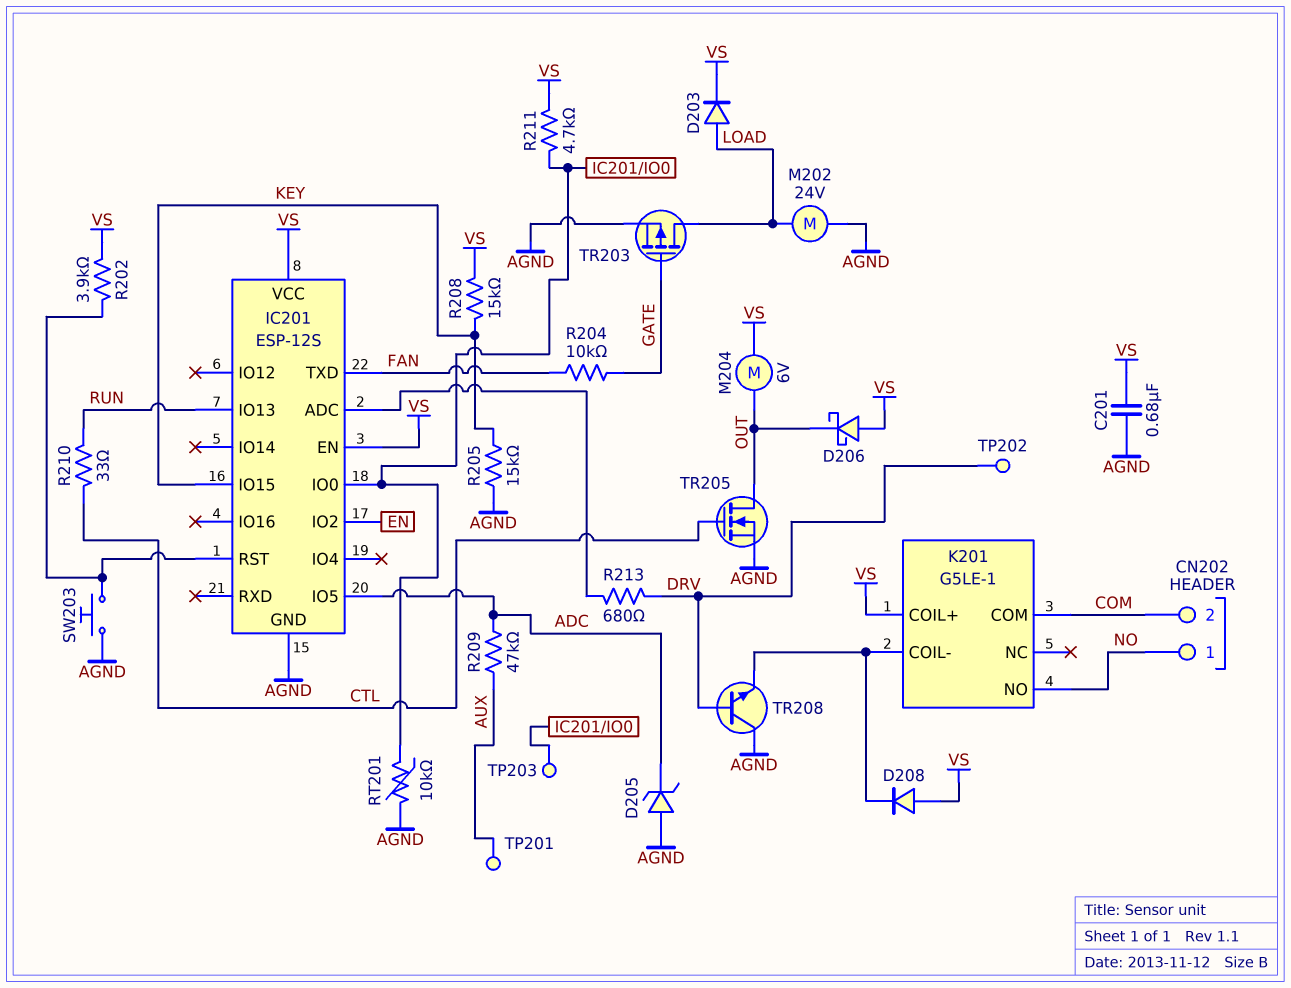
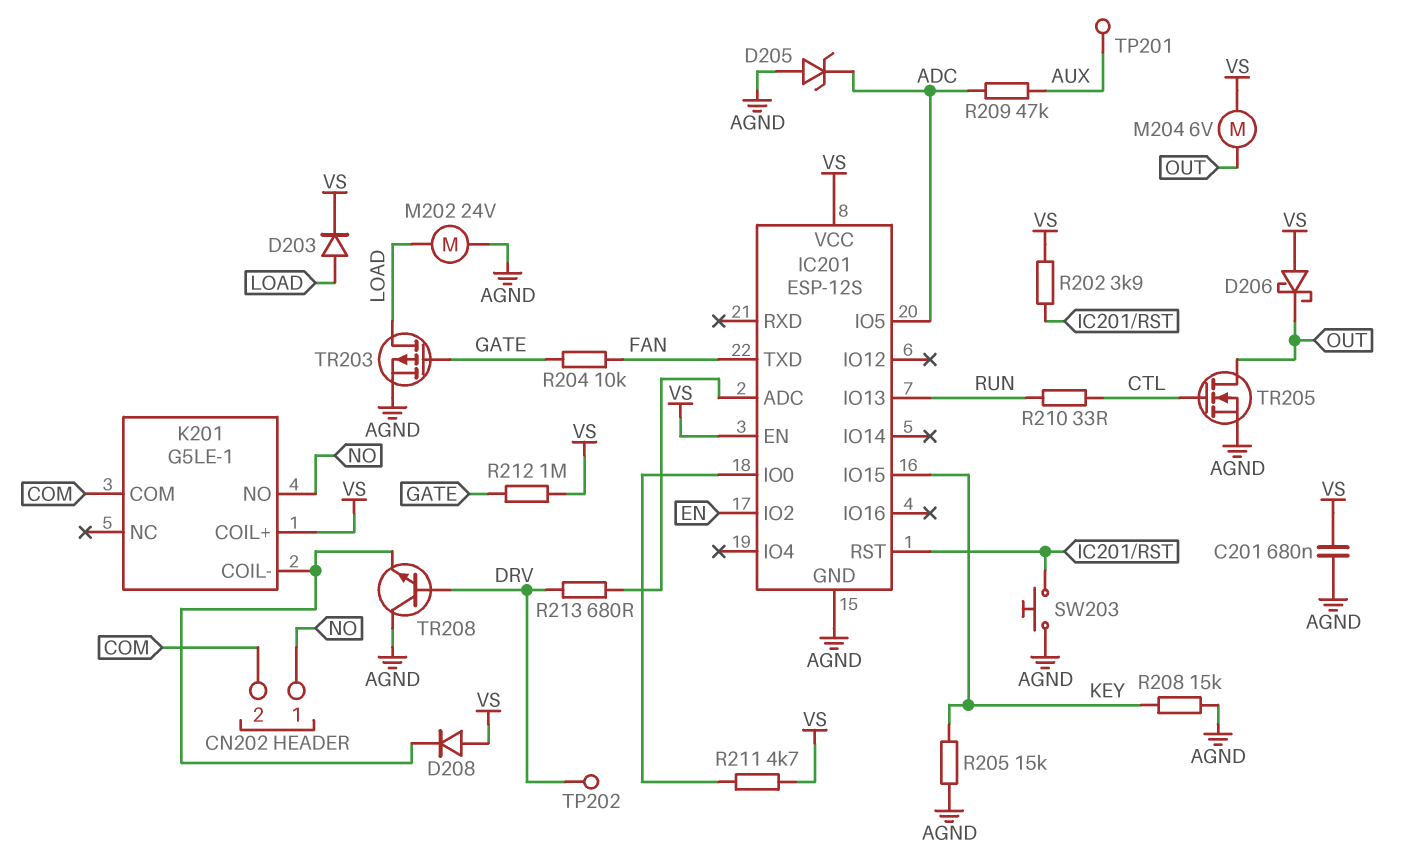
R208: 15k (KEY, VS) -> 15k (AGND, KEY)
R212: none -> 1M (GATE, VS)
RT201: 10k (AGND, IC201/IO0) -> none
TP203: test point (IC201/IO0) -> none

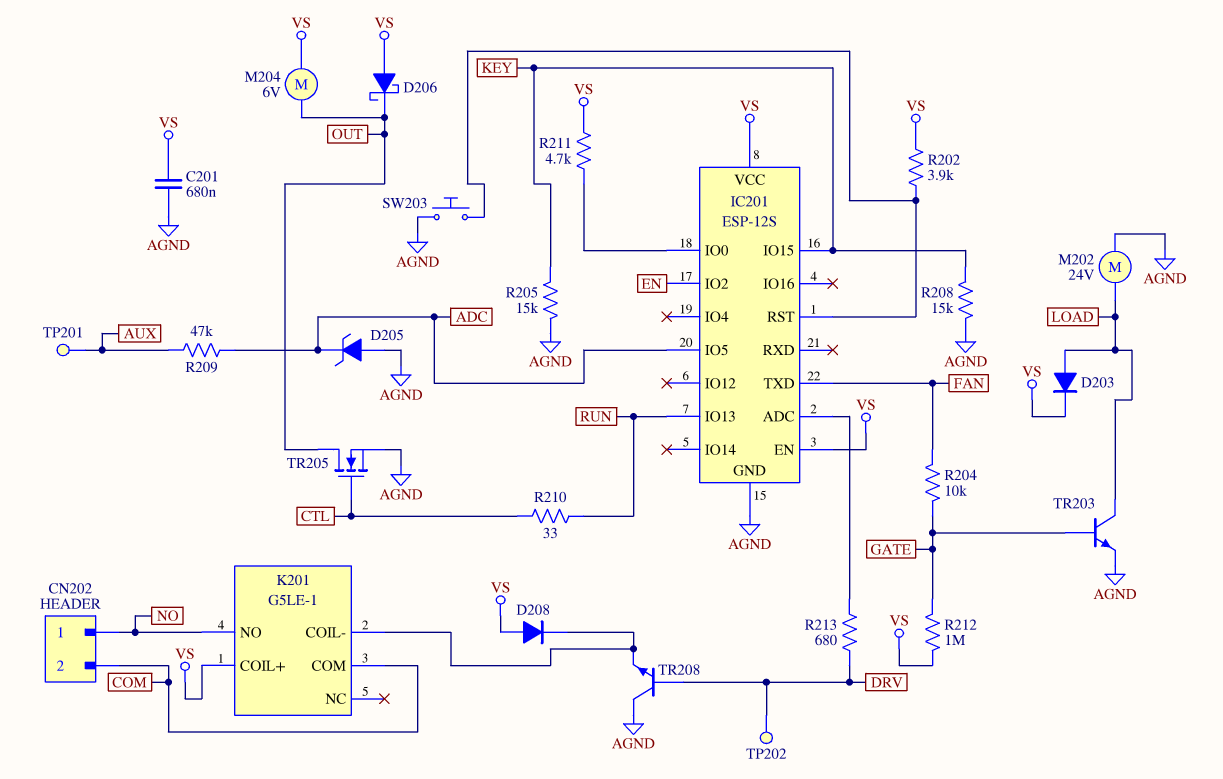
TR203: PMOS (G GATE, D LOAD, S AGND) -> NPN (B GATE, C LOAD, E AGND)

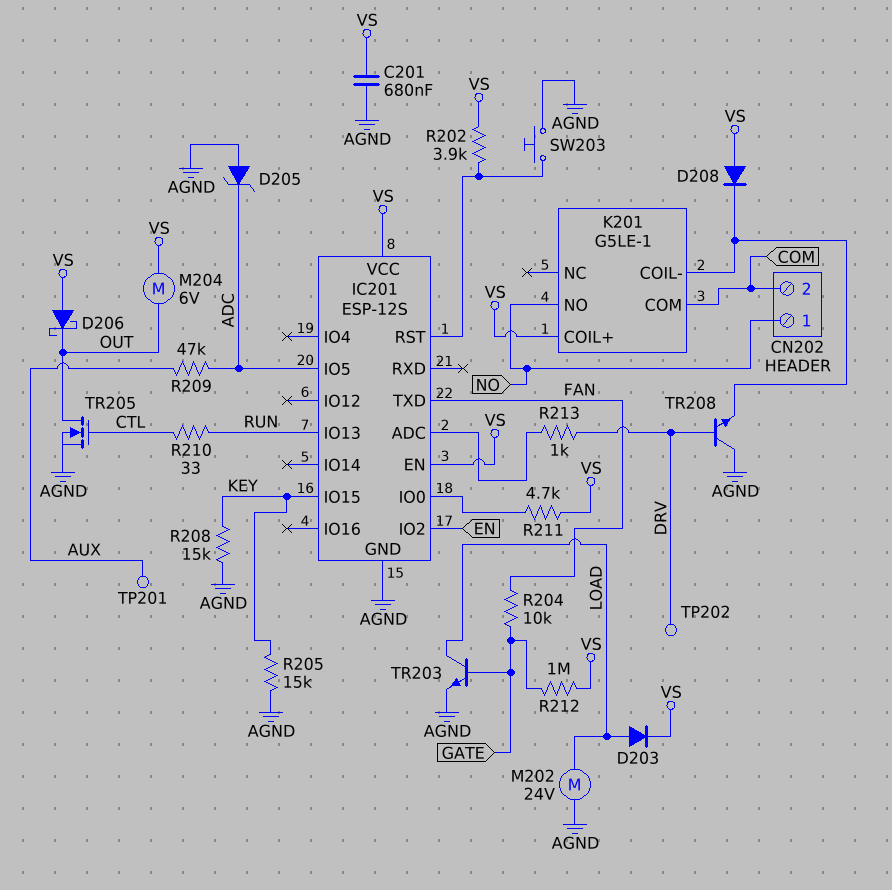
R213: 680 (DRV, IC201/ADC) -> 1k (DRV, IC201/ADC)

